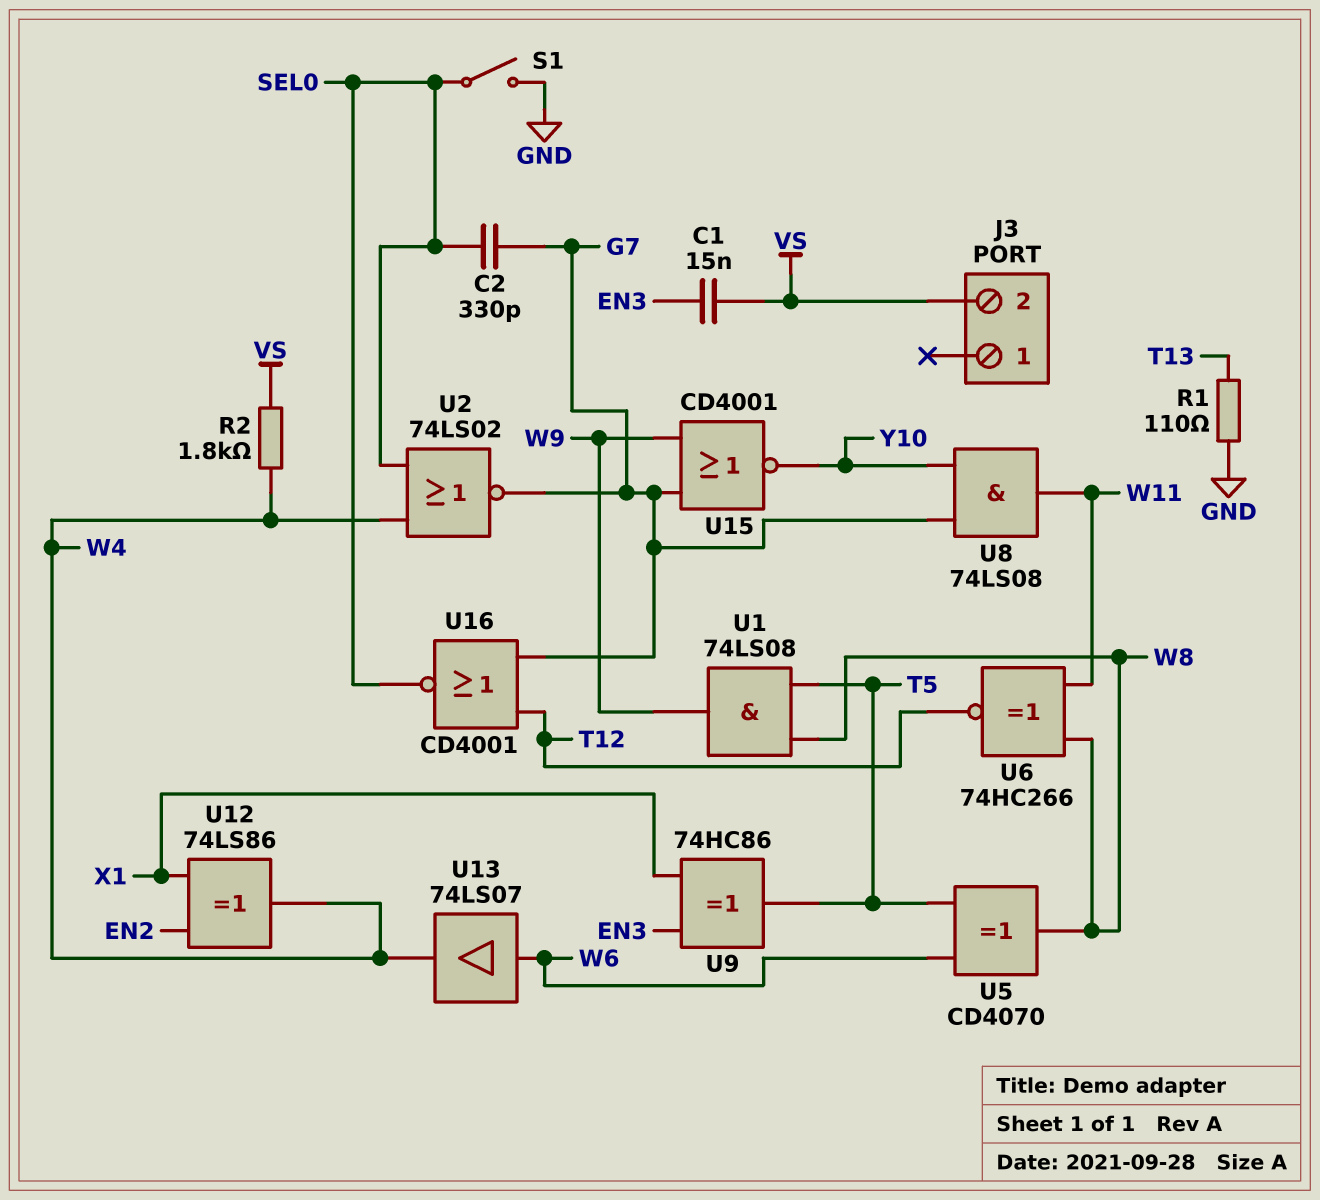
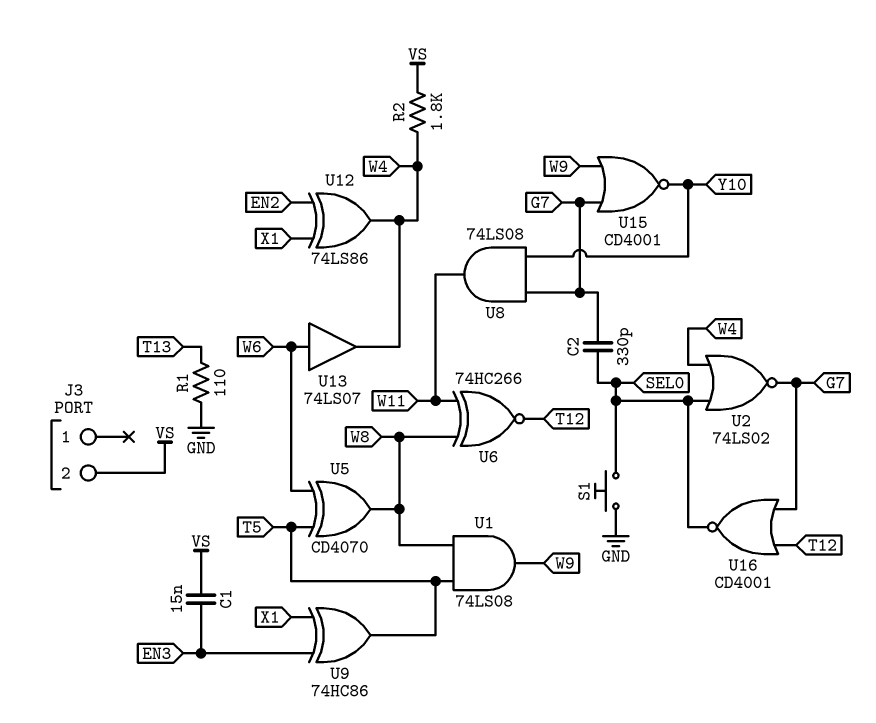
S1: switch (GND, SEL0) -> button (GND, SEL0)

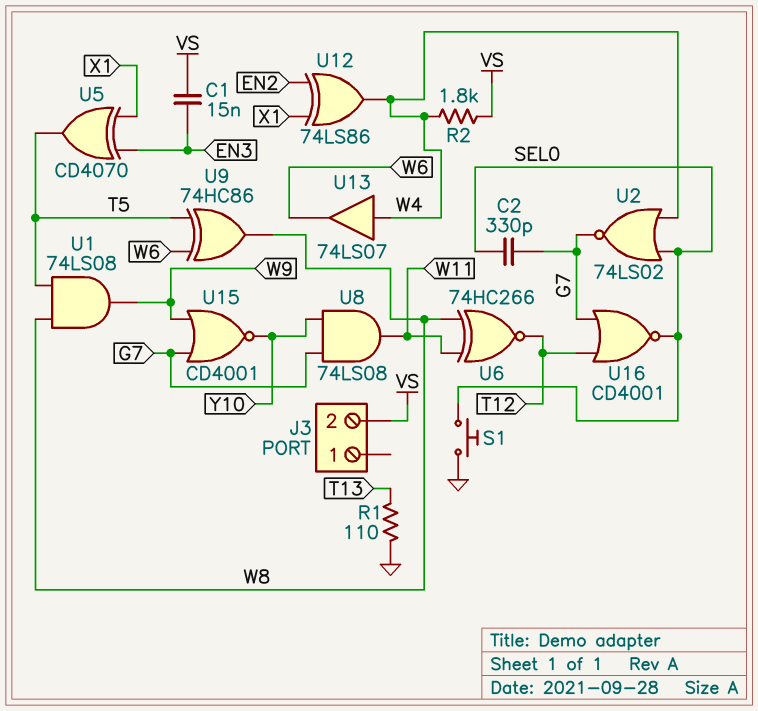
U5: XOR CD4070 (in T5, in W6, out W8) -> XOR CD4070 (in EN3, in X1, out T5)
U9: XOR 74HC86 (in EN3, in X1, out T5) -> XOR 74HC86 (in T5, in W6, out W8)
U13: buffer 74LS07 (in W6, out W4) -> buffer 74LS07 (in W4, out W6)

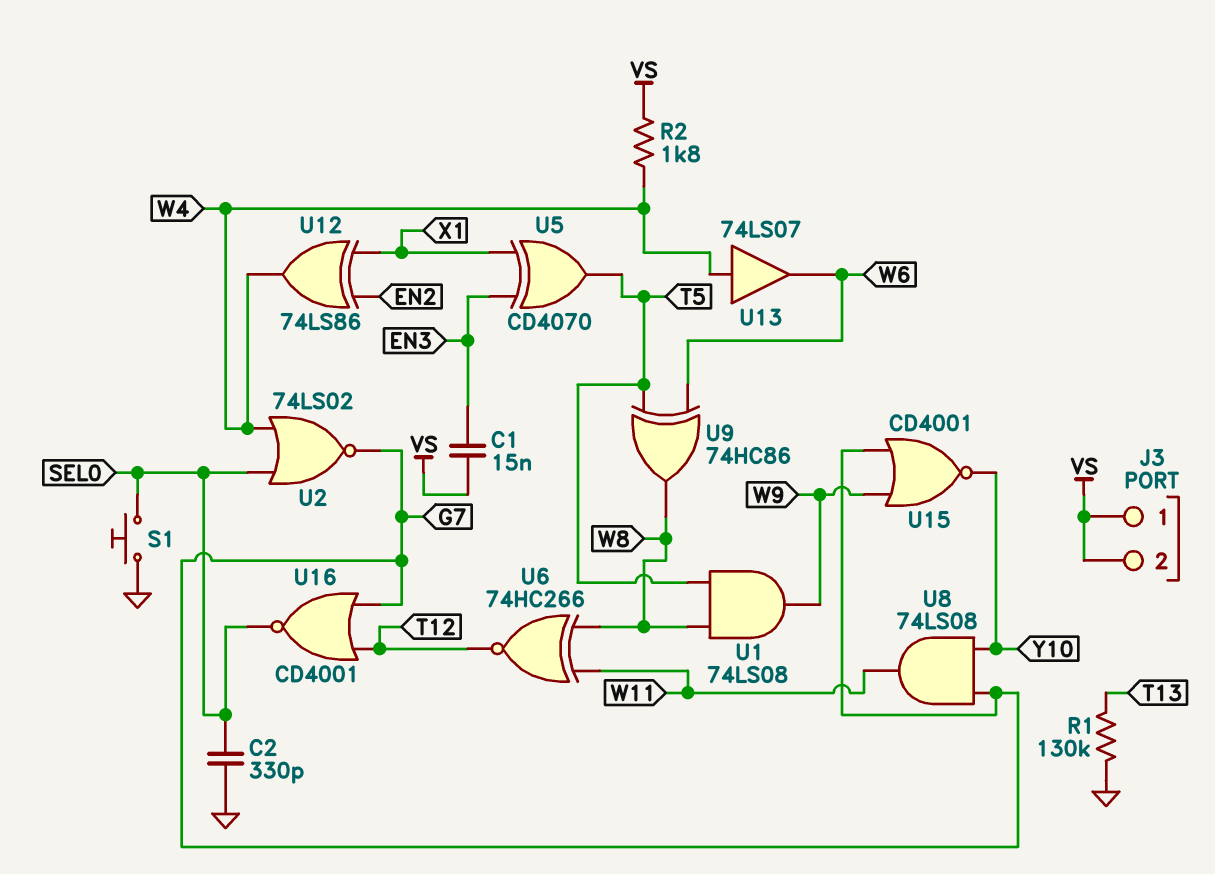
C2: 330pF (G7, SEL0) -> 330pF (GND, SEL0)
J3 pin 1: none -> VS
R1: 110 (GND, T13) -> 130k (GND, T13)

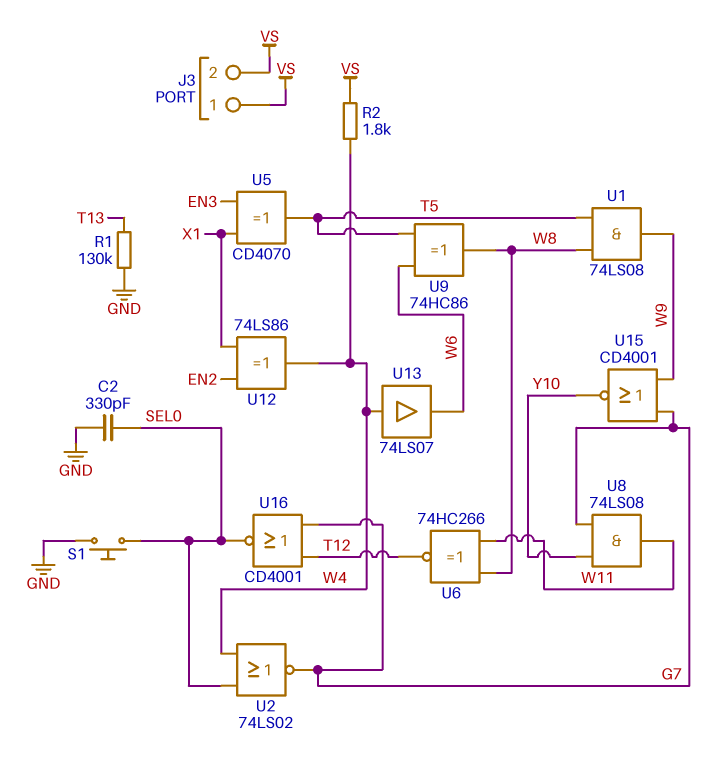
C1: 15nF (EN3, VS) -> none

